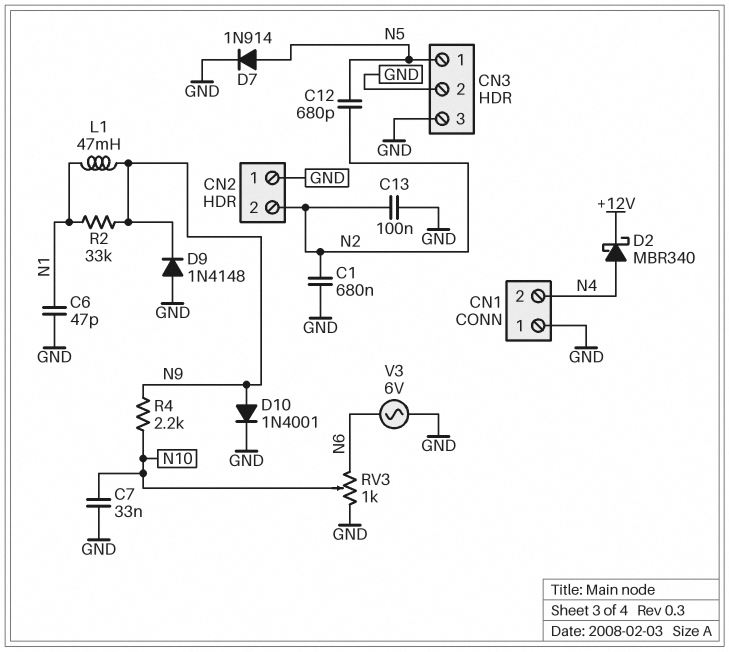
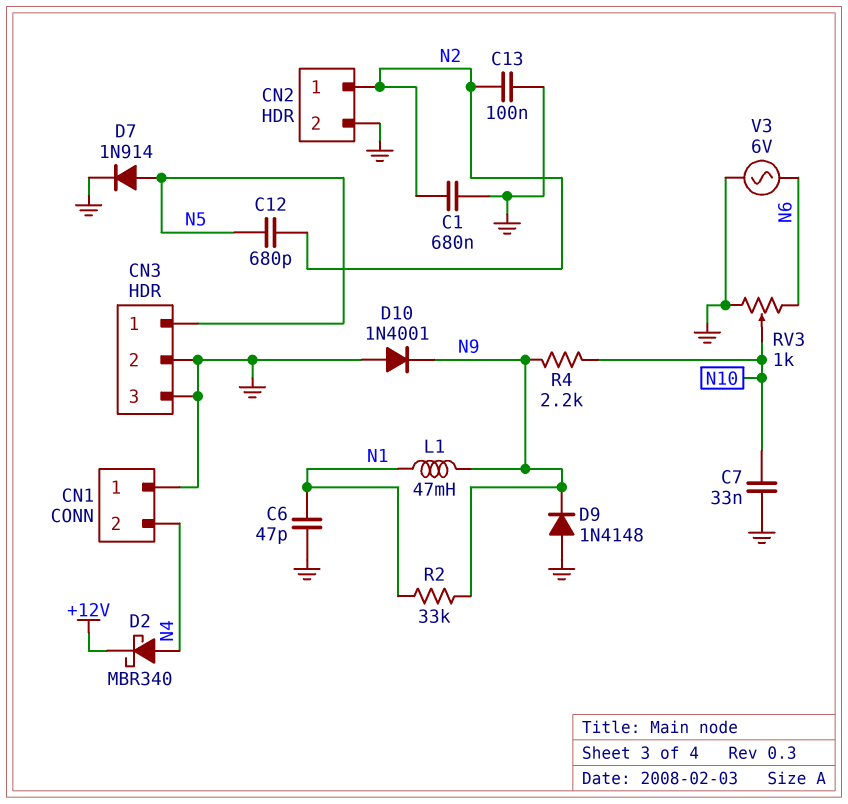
CN2 pin 1: GND -> N2
CN2 pin 2: N2 -> GND
D10: diode 1N4001 (A N9, K GND) -> diode 1N4001 (A GND, K N9)

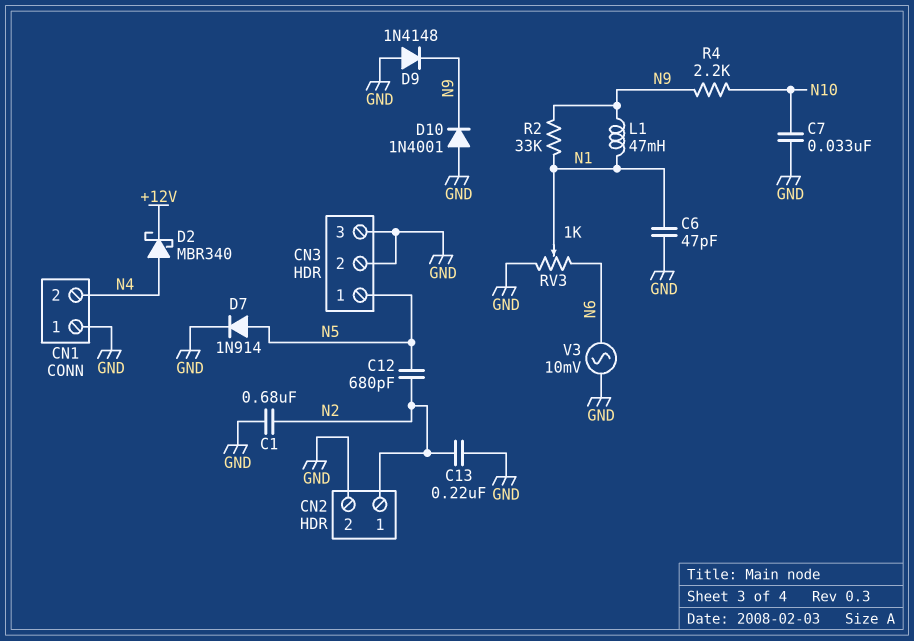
C13: 100nF (GND, N2) -> 220nF (GND, N2)
RV3: 1k (GND, N6, wiper N10) -> 1k (GND, N6, wiper N1)
V3: AC 6V (GND, N6) -> AC 10mV (GND, N6)

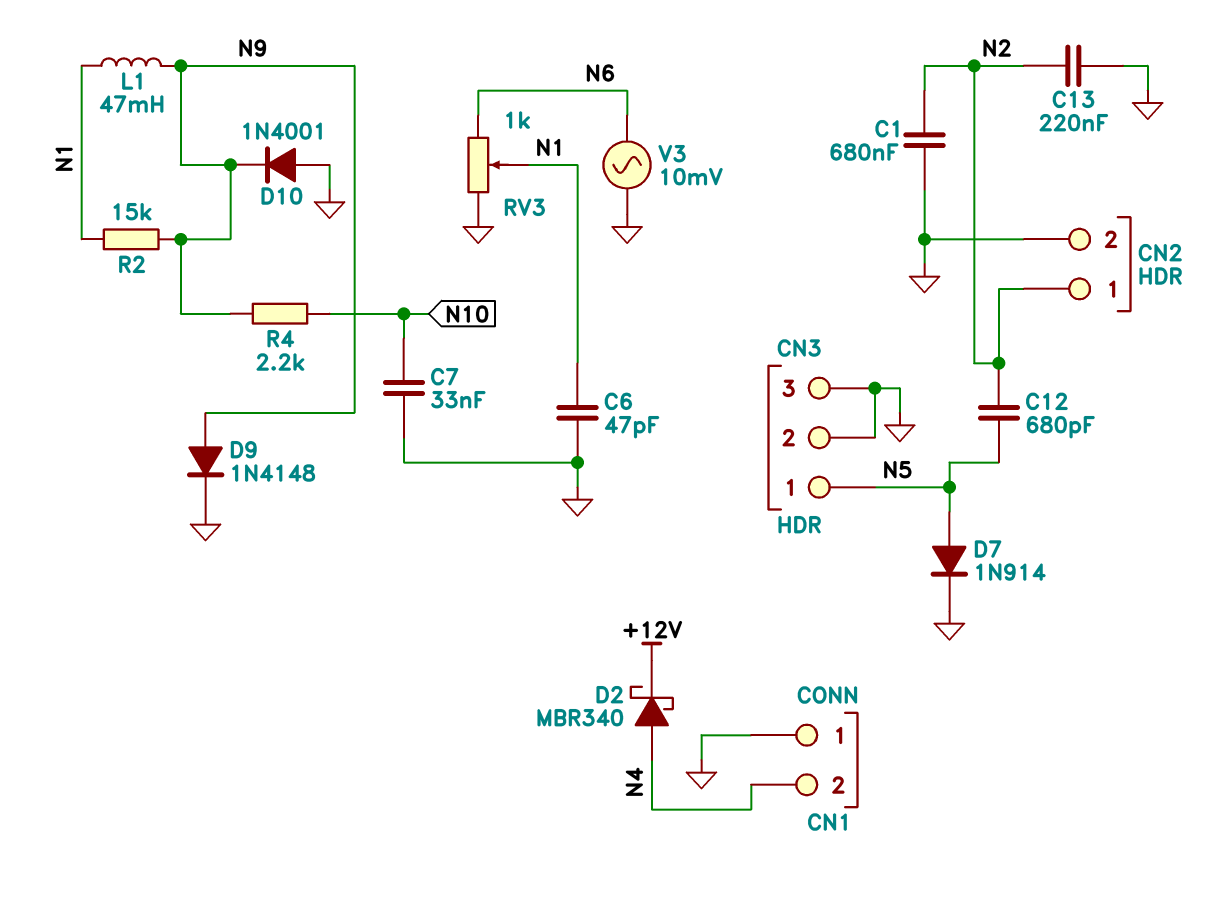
D9: diode 1N4148 (A GND, K N9) -> diode 1N4148 (A N9, K GND)
R2: 33k (N1, N9) -> 15k (N1, N9)

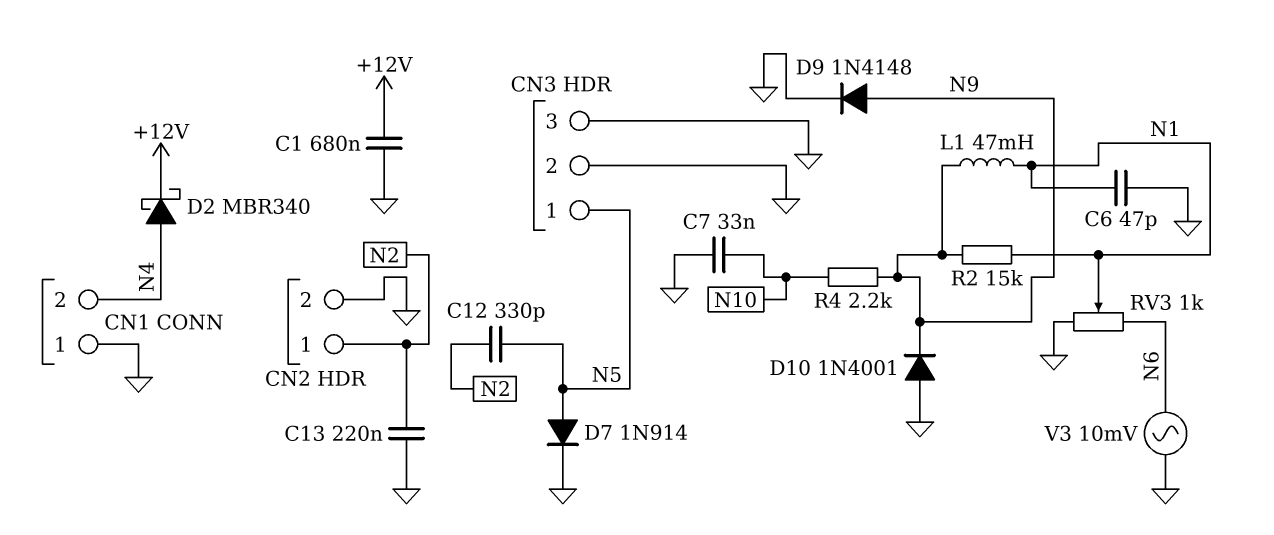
C1: 680nF (GND, N2) -> 680nF (+12V, GND)
C12: 680pF (N2, N5) -> 330pF (N2, N5)

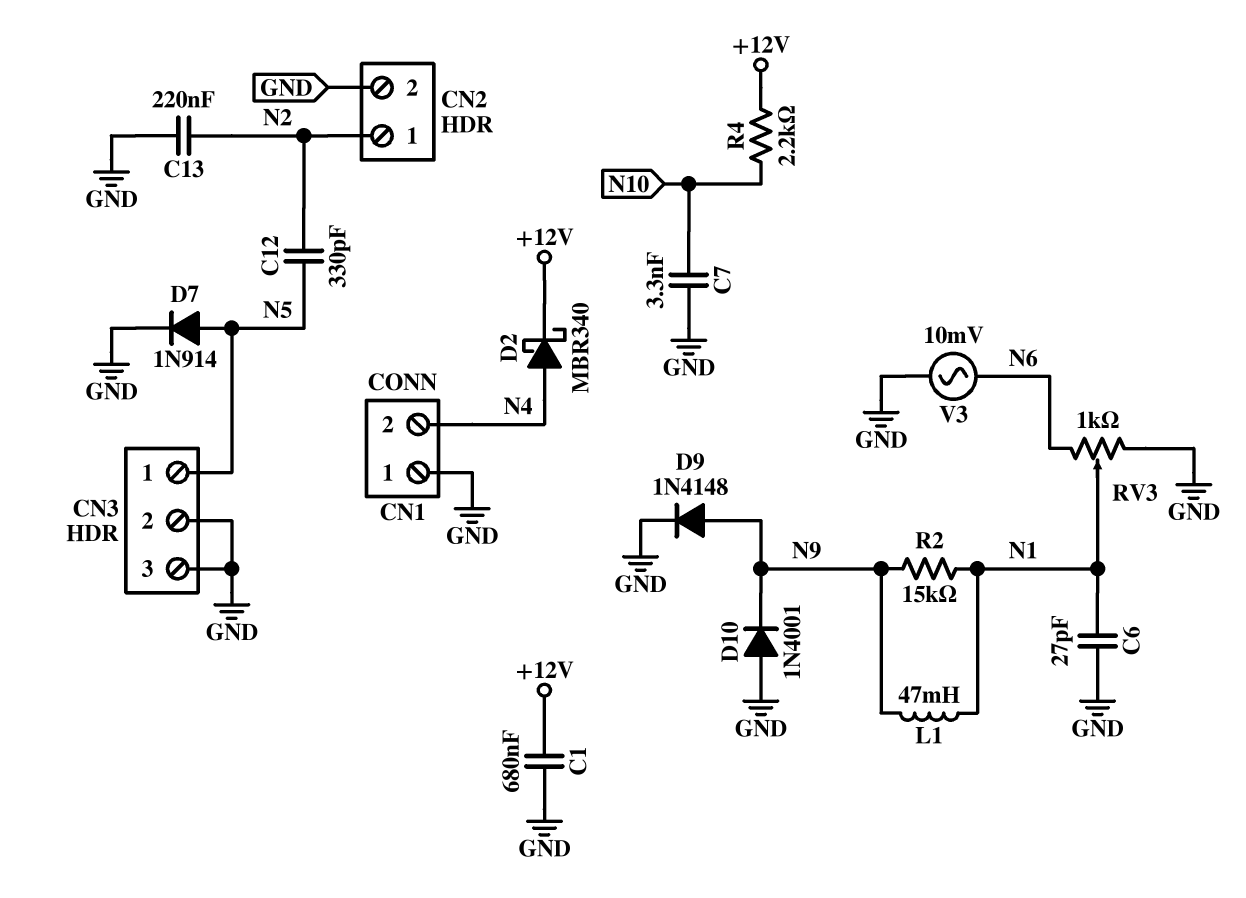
C6: 47pF (GND, N1) -> 27pF (GND, N1)
C7: 33nF (GND, N10) -> 3.3nF (GND, N10)
R4: 2.2k (N9, N10) -> 2.2k (+12V, N10)

